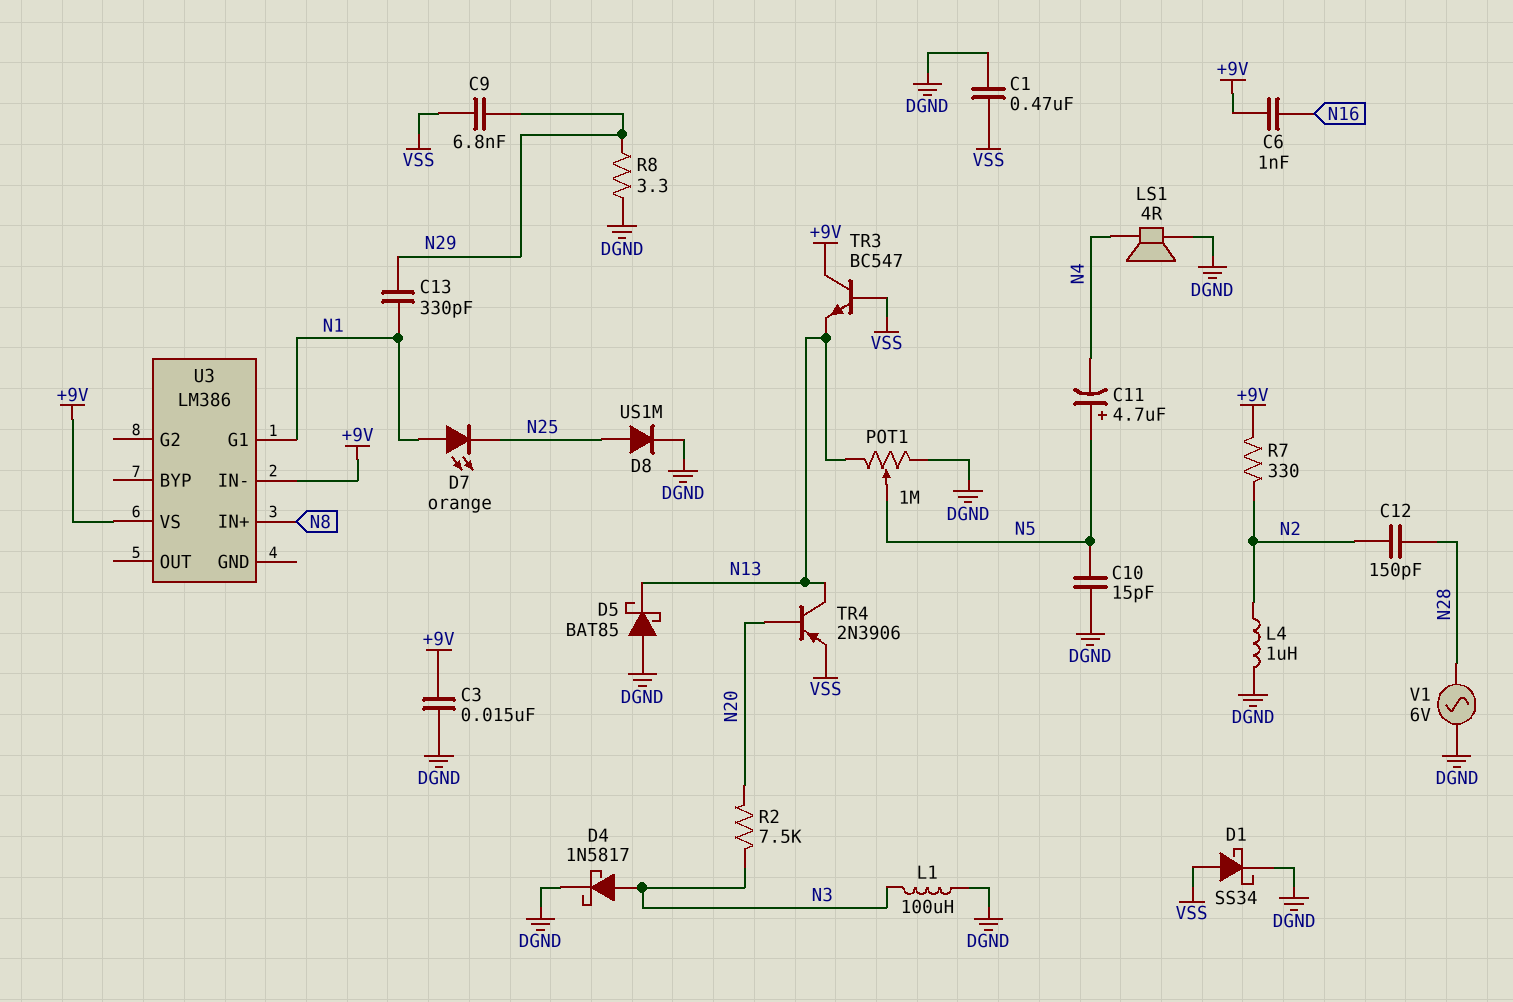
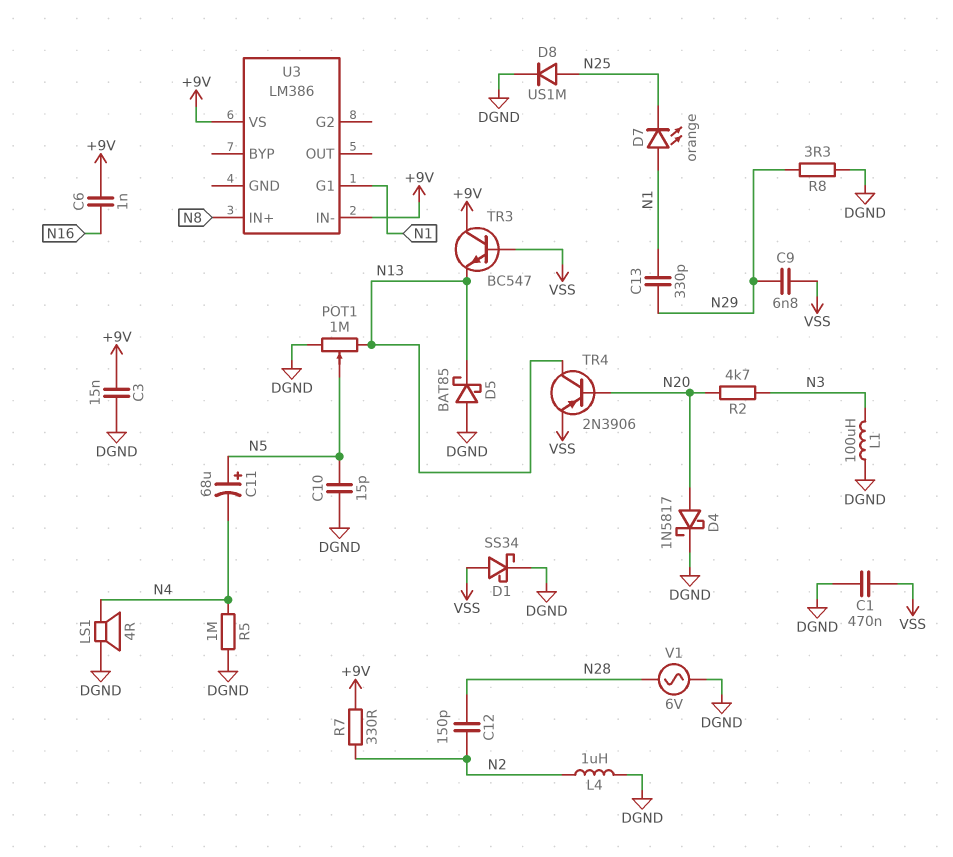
C11: 4.7uF (plus N5, minus N4) -> 68uF (plus N5, minus N4)
D4: schottky 1N5817 (A N3, K DGND) -> schottky 1N5817 (A N20, K DGND)
R2: 7.5k (N3, N20) -> 4.7k (N3, N20)
R5: none -> 1M (DGND, N4)

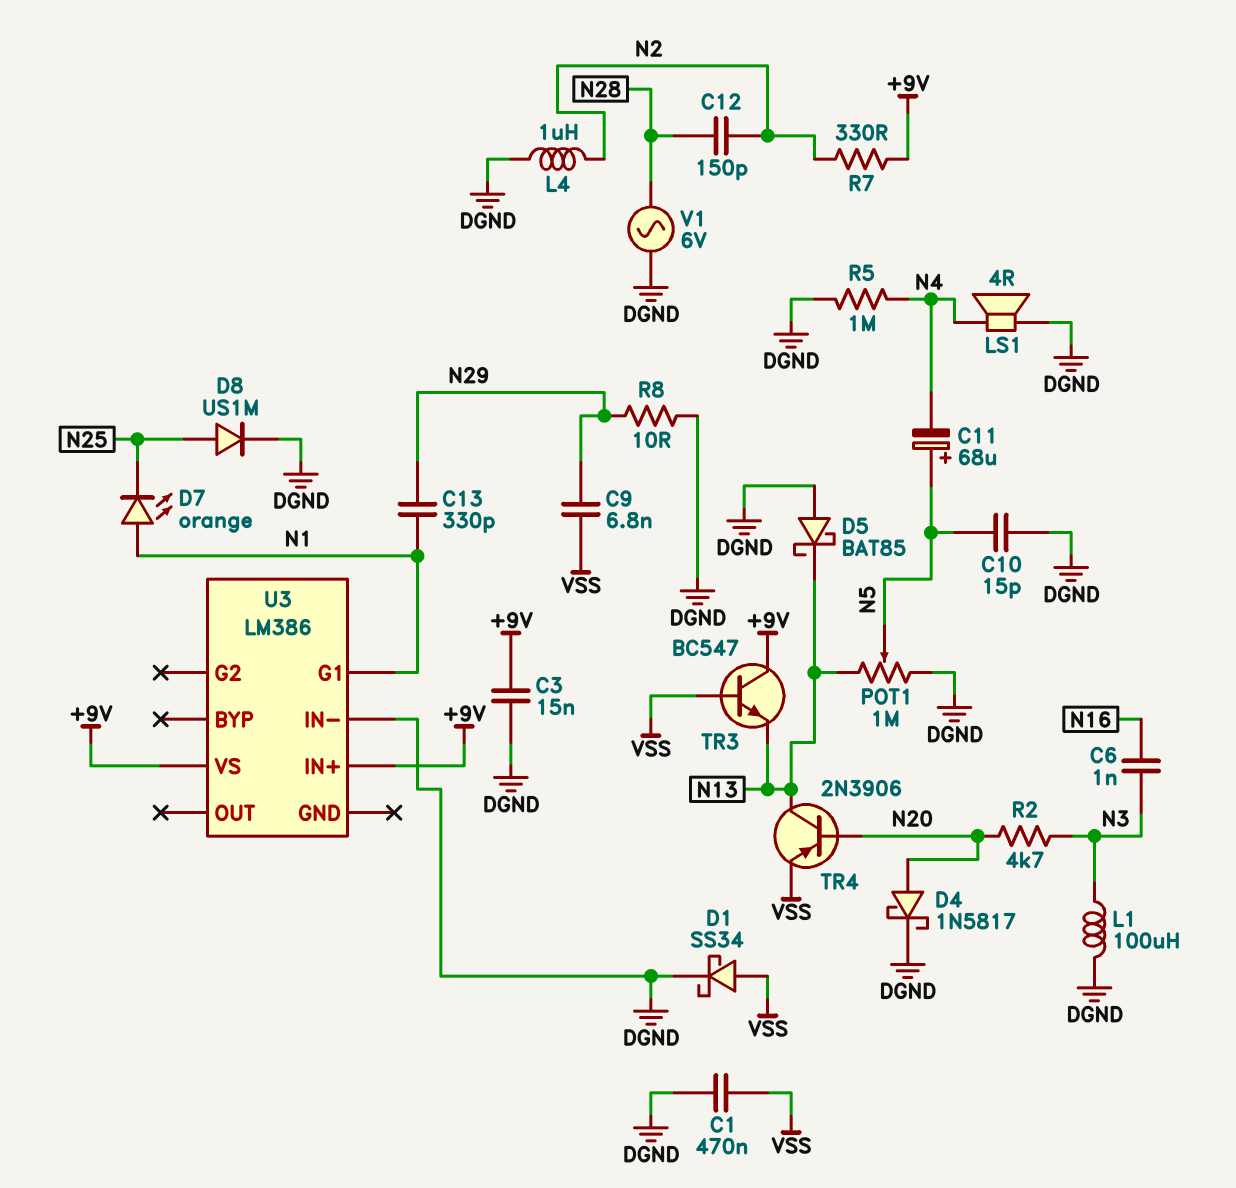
C6: 1nF (+9V, N16) -> 1nF (N3, N16)
R8: 3.3 (DGND, N29) -> 10 (DGND, N29)
U3 pin IN+: N8 -> +9V
U3 pin IN-: +9V -> DGND

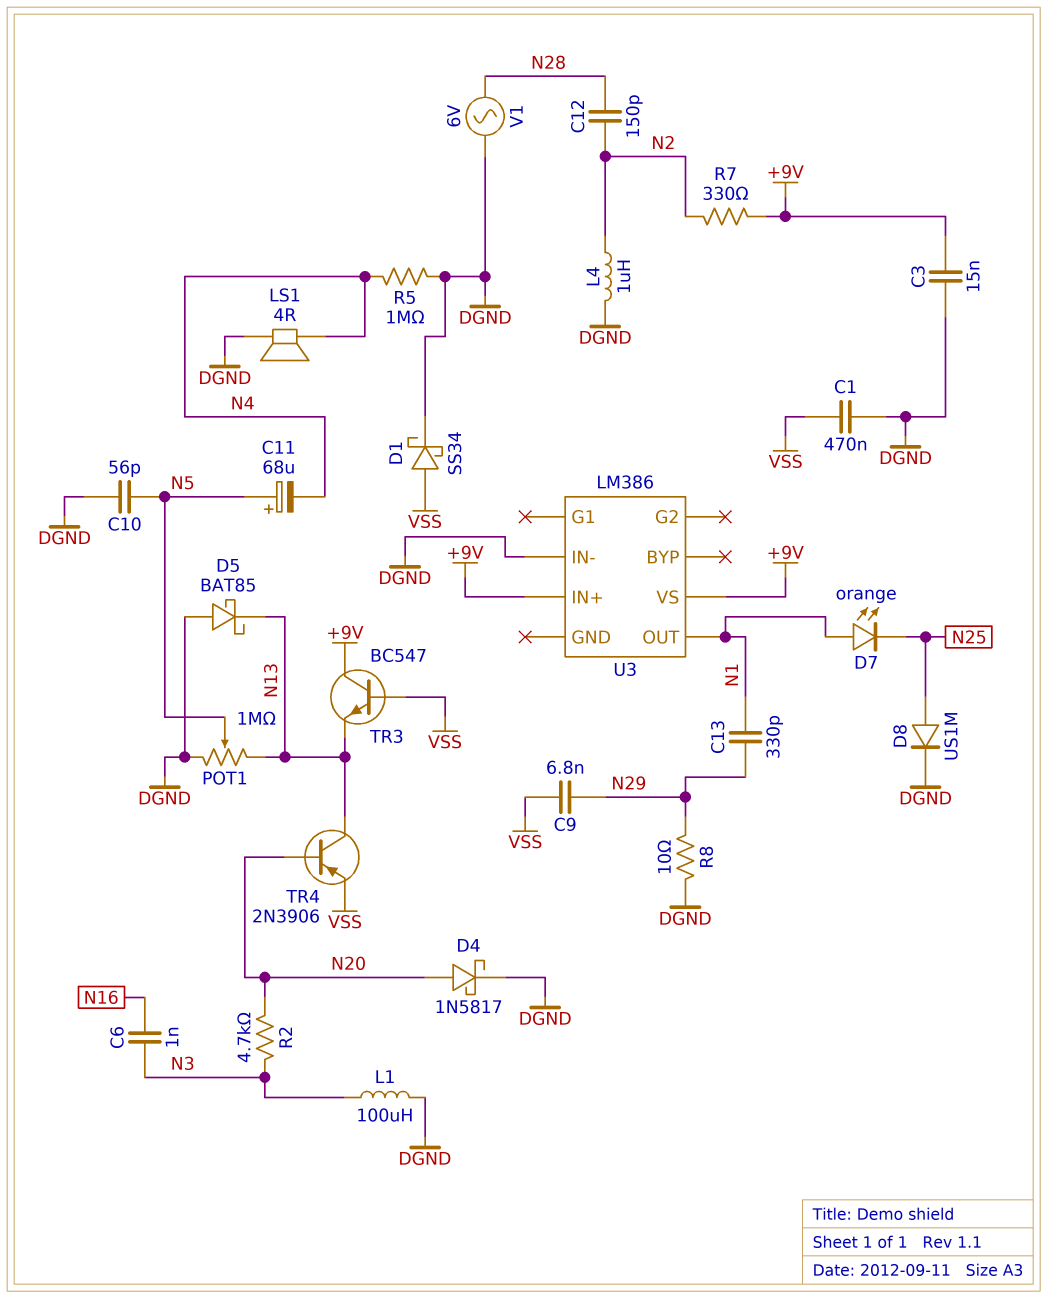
C10: 15pF (DGND, N5) -> 56pF (DGND, N5)
U3 pin G1: N1 -> none
U3 pin OUT: none -> N1

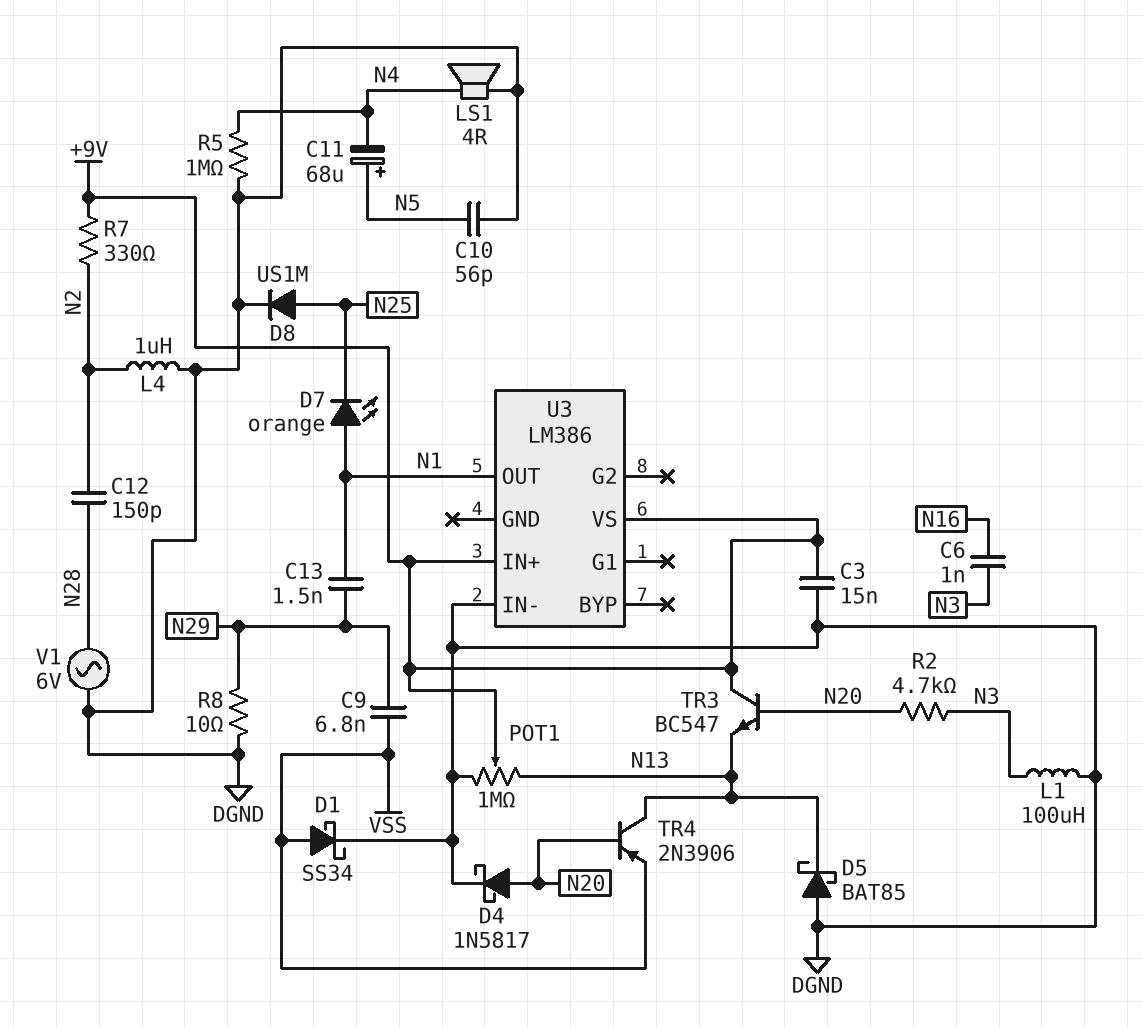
C1: 470nF (DGND, VSS) -> none
C13: 330pF (N1, N29) -> 1.5nF (N1, N29)
POT1: 1M (DGND, N13, wiper N5) -> 1M (DGND, N13, wiper +9V)
TR3: NPN BC547 (B VSS, C +9V, E N13) -> NPN BC547 (B N20, C +9V, E N13)

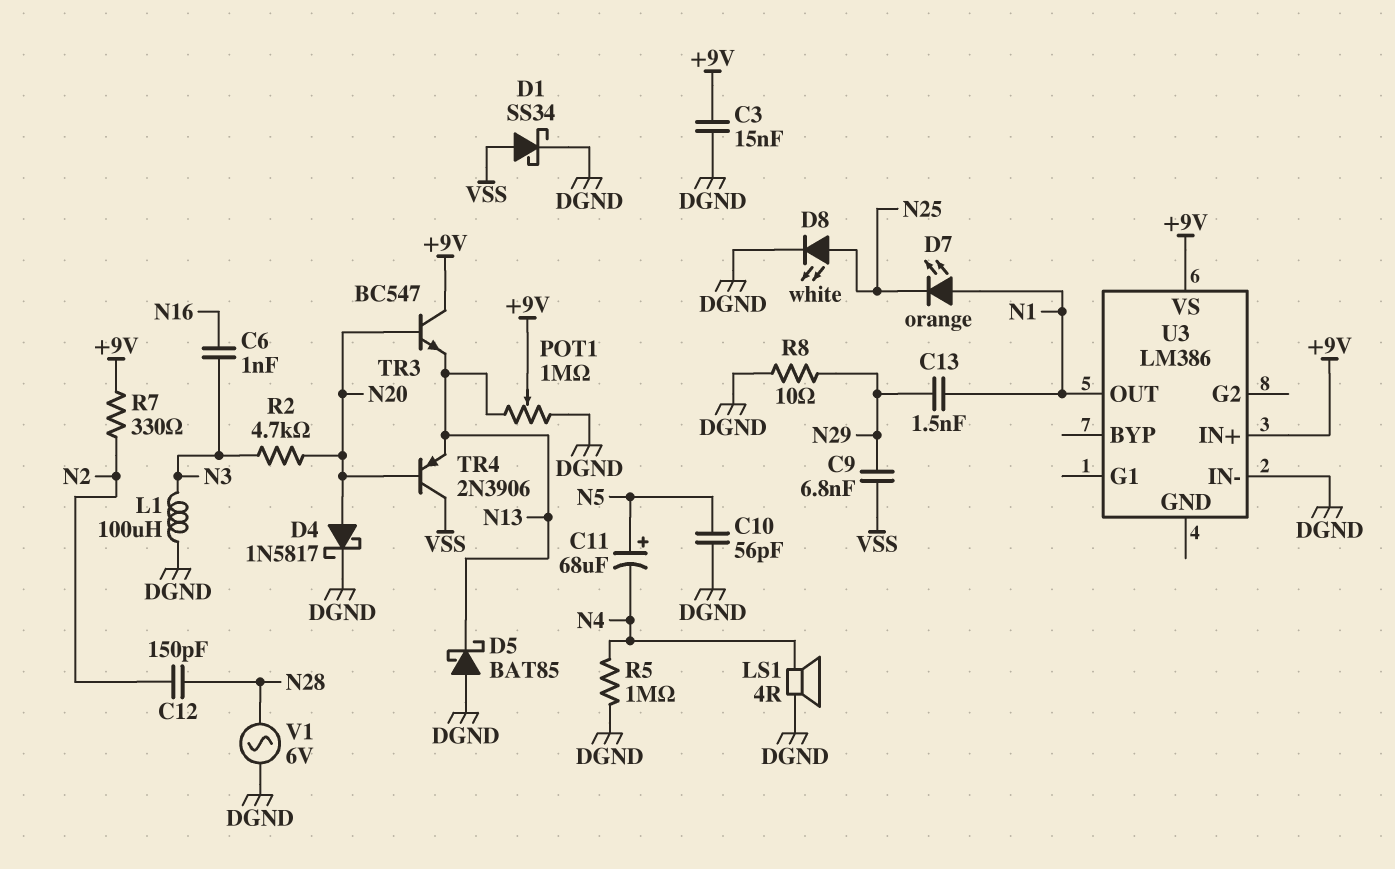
D8: diode US1M (A N25, K DGND) -> LED white (A N25, K DGND)
L4: 1uH (DGND, N2) -> none
TR4: PNP 2N3906 (B N20, C N13, E VSS) -> PNP 2N3906 (B N20, C VSS, E N13)

